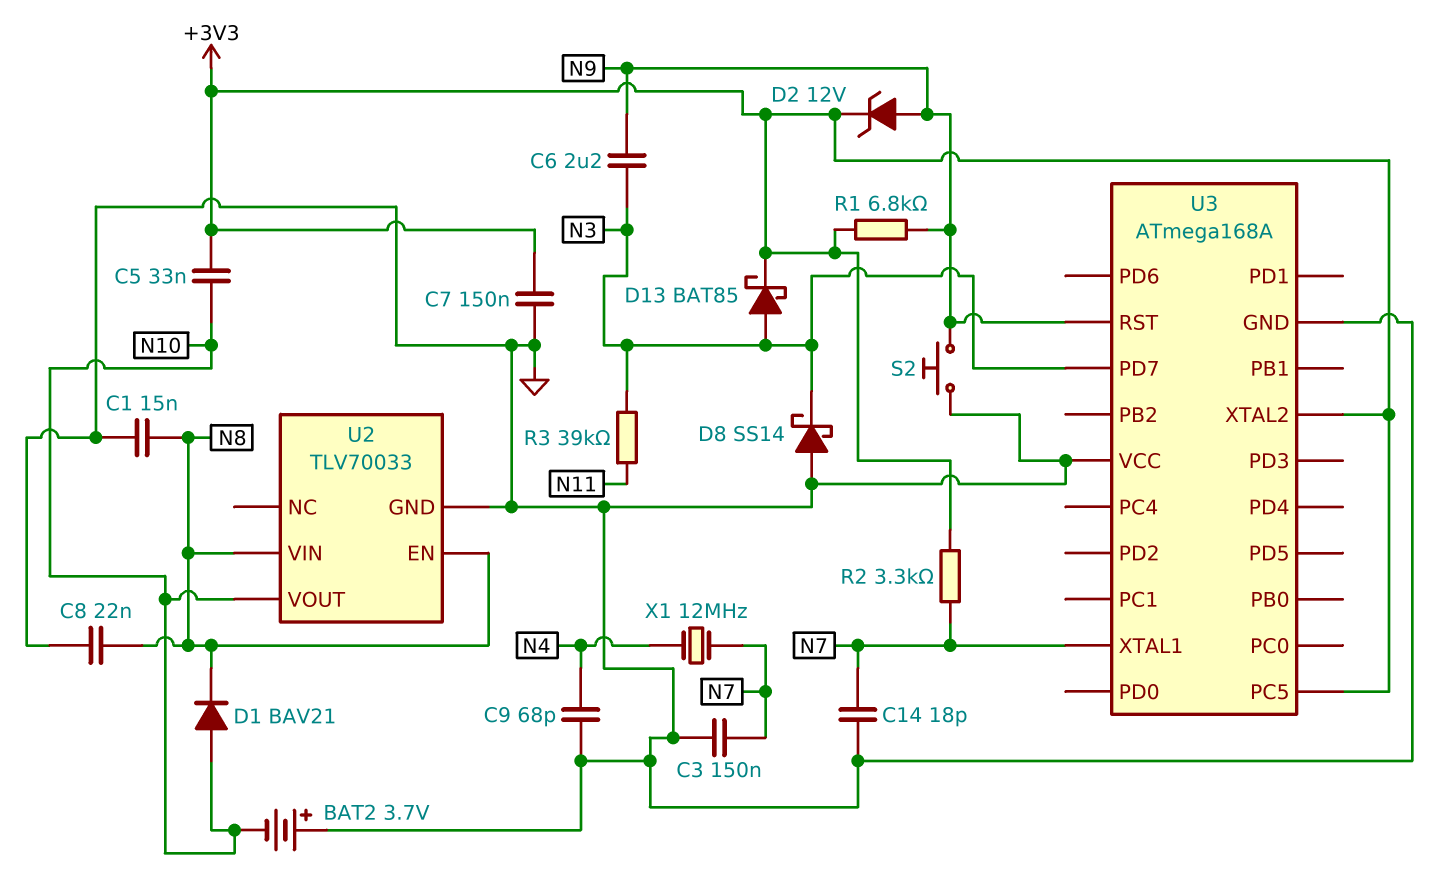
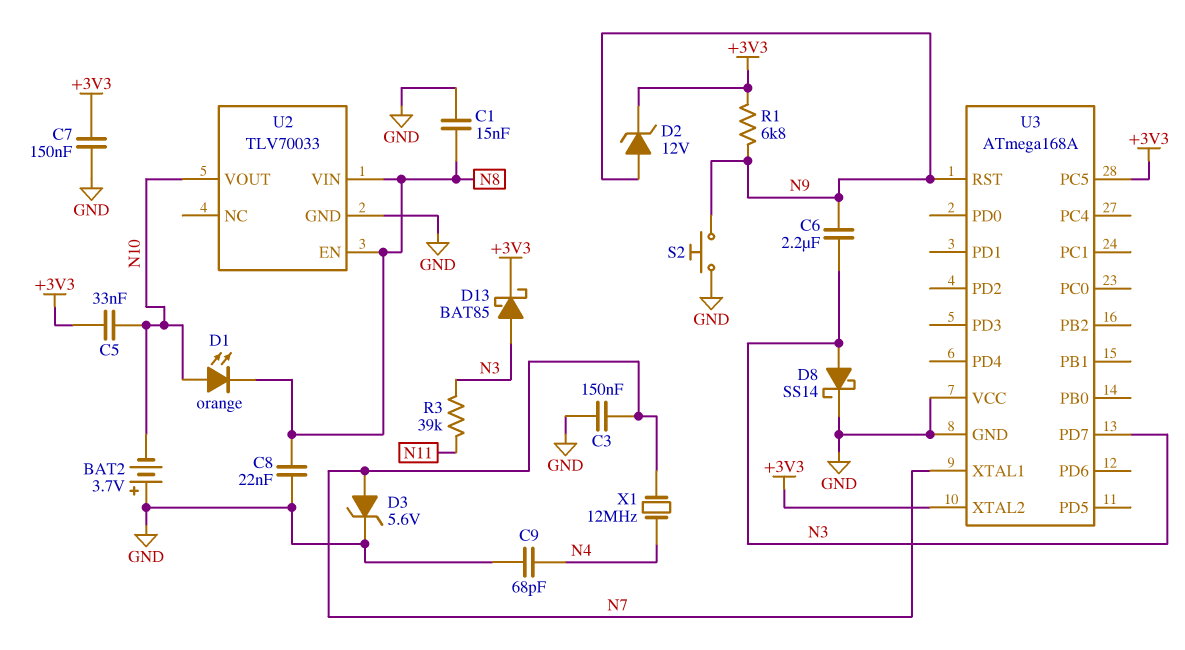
C14: 18pF (GND, N7) -> none
D1: diode BAV21 (A N10, K N8) -> LED orange (A N10, K N8)
D3: none -> zener 5.6V (A N7, K GND)
D8: schottky SS14 (A GND, K N3) -> schottky SS14 (A N3, K GND)
R2: 3.3k (+3V3, N7) -> none

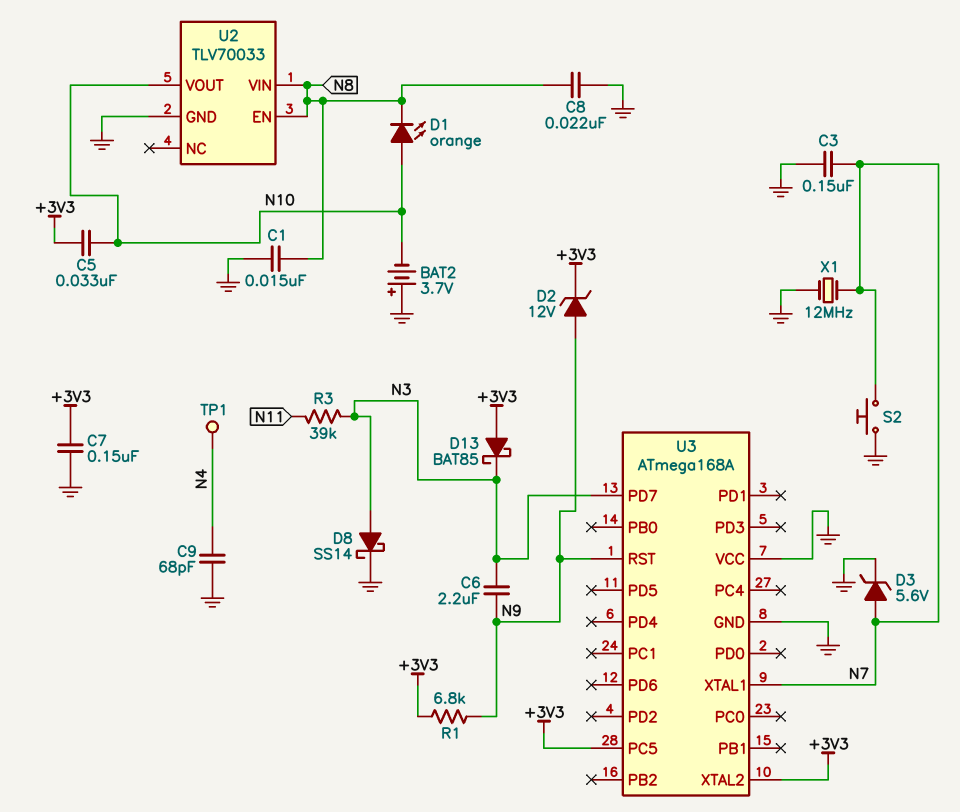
D13: schottky BAT85 (A N3, K +3V3) -> schottky BAT85 (A +3V3, K N3)
S2: button (GND, N9) -> button (GND, N7)
TP1: none -> test point (N4)
X1: 12MHz (N4, N7) -> 12MHz (GND, N7)

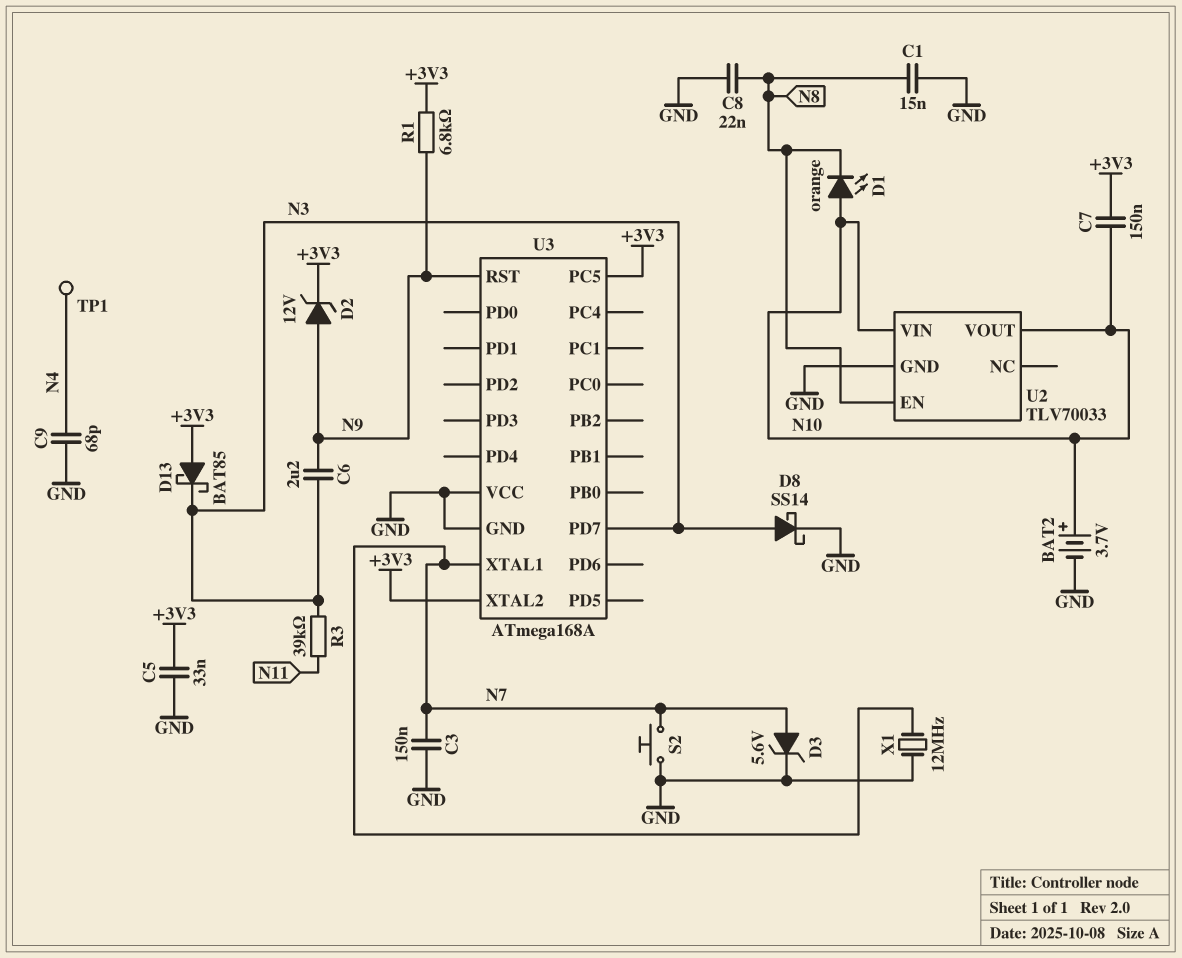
BAT2: 3.7V (plus GND, minus N10) -> 3.7V (plus N10, minus GND)
C5: 33nF (+3V3, N10) -> 33nF (+3V3, GND)
C7: 150nF (+3V3, GND) -> 150nF (+3V3, N10)
U2 pin VIN: N8 -> N10

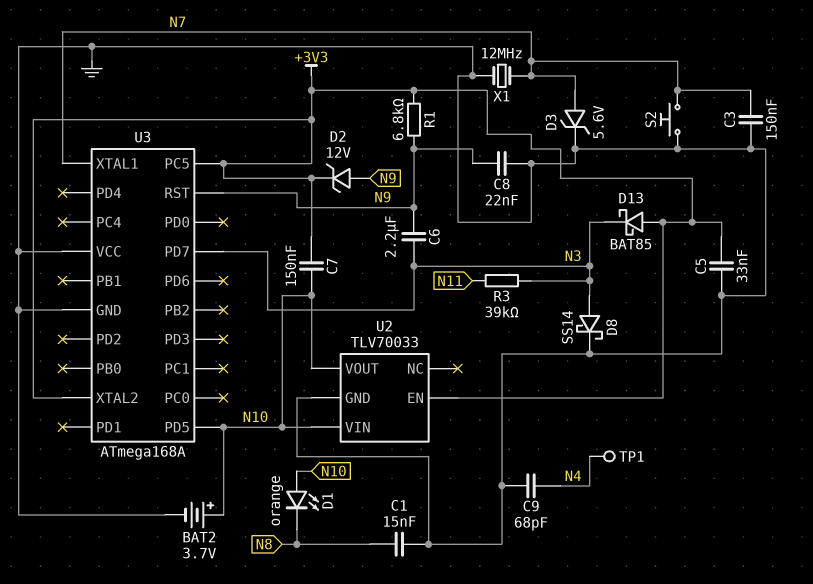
C8: 22nF (GND, N8) -> 22nF (GND, N9)
U2 pin EN: N8 -> +3V3
U3 pin PD5: none -> N10

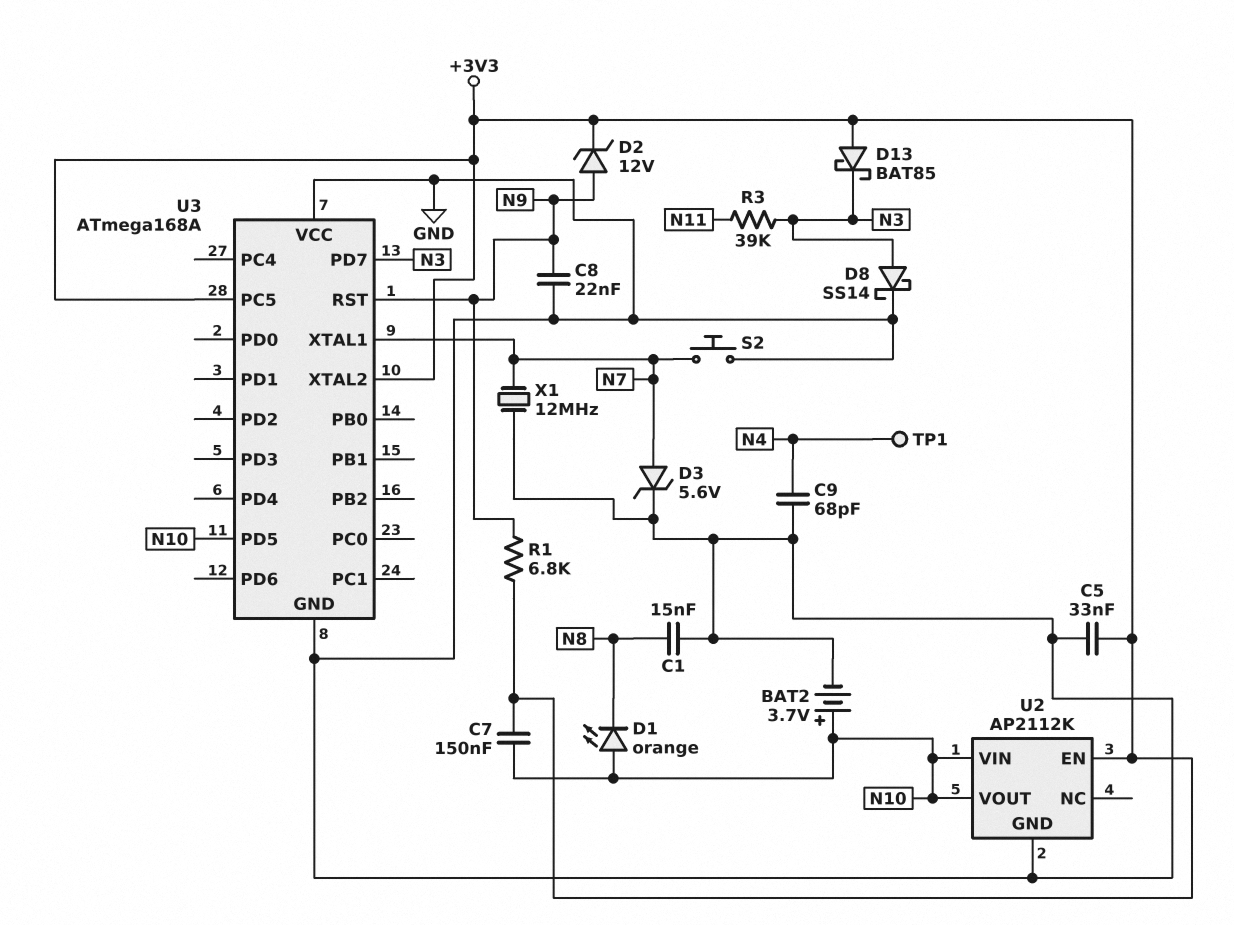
C3: 150nF (GND, N7) -> none
C6: 2.2uF (N3, N9) -> none
U2: TLV70033 -> AP2112K

